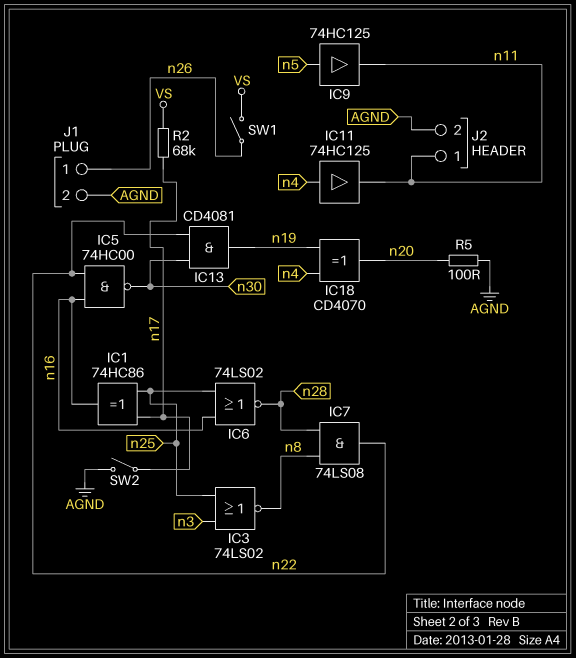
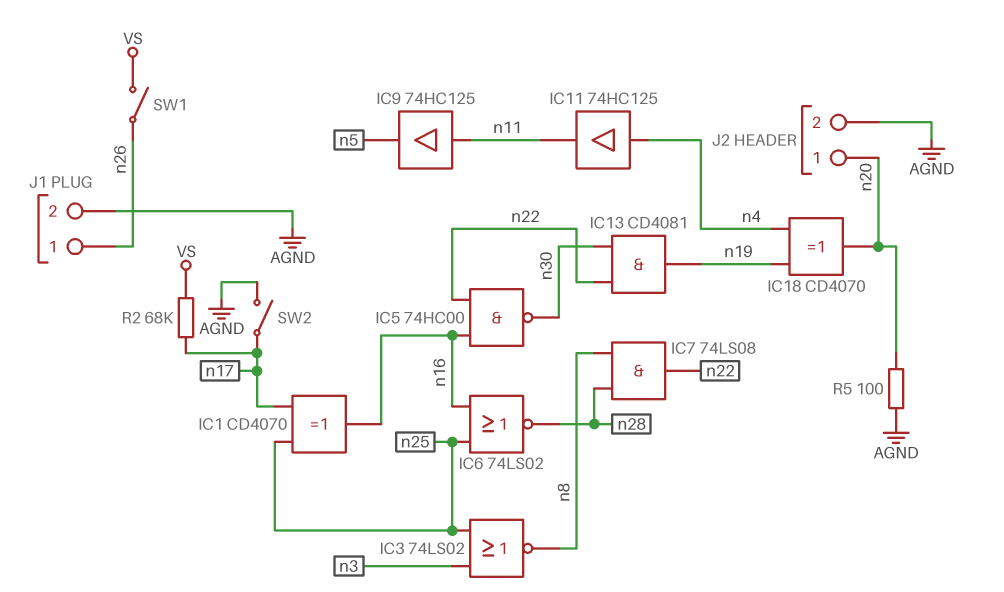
IC1: XOR 74HC86 (in n17, in n25, out n16) -> XOR CD4070 (in n17, in n25, out n16)
IC9: buffer 74HC125 (in n5, out n11) -> buffer 74HC125 (in n11, out n5)
J2 pin 1: n11 -> n20

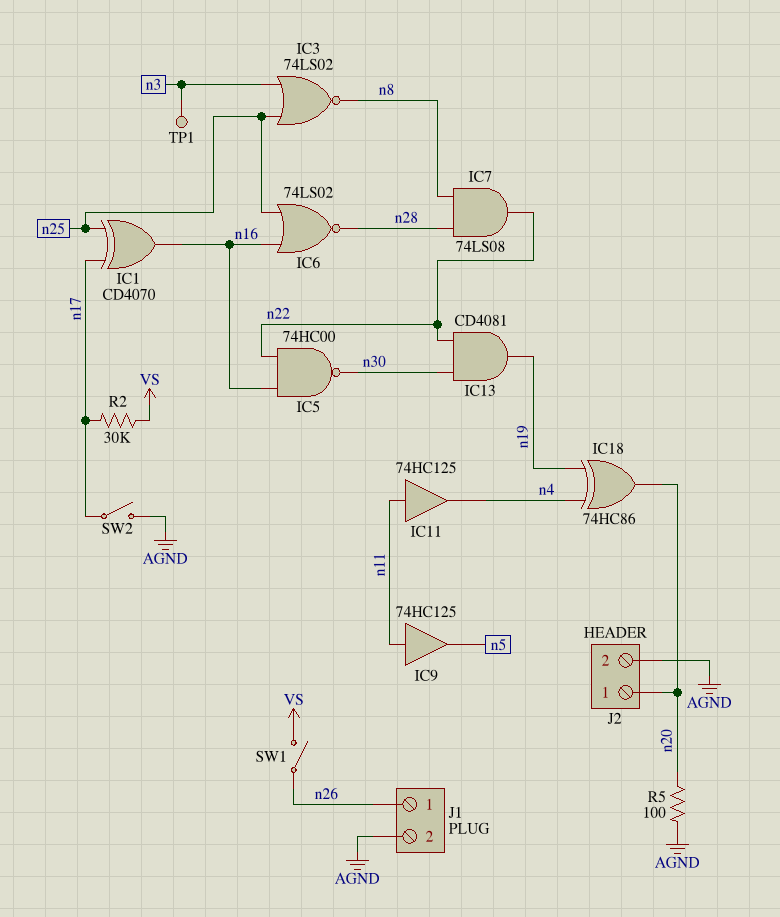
IC11: buffer 74HC125 (in n4, out n11) -> buffer 74HC125 (in n11, out n4)
IC18: XOR CD4070 (in n4, in n19, out n20) -> XOR 74HC86 (in n4, in n19, out n20)
R2: 68k (VS, n17) -> 30k (VS, n17)
TP1: none -> test point (n3)

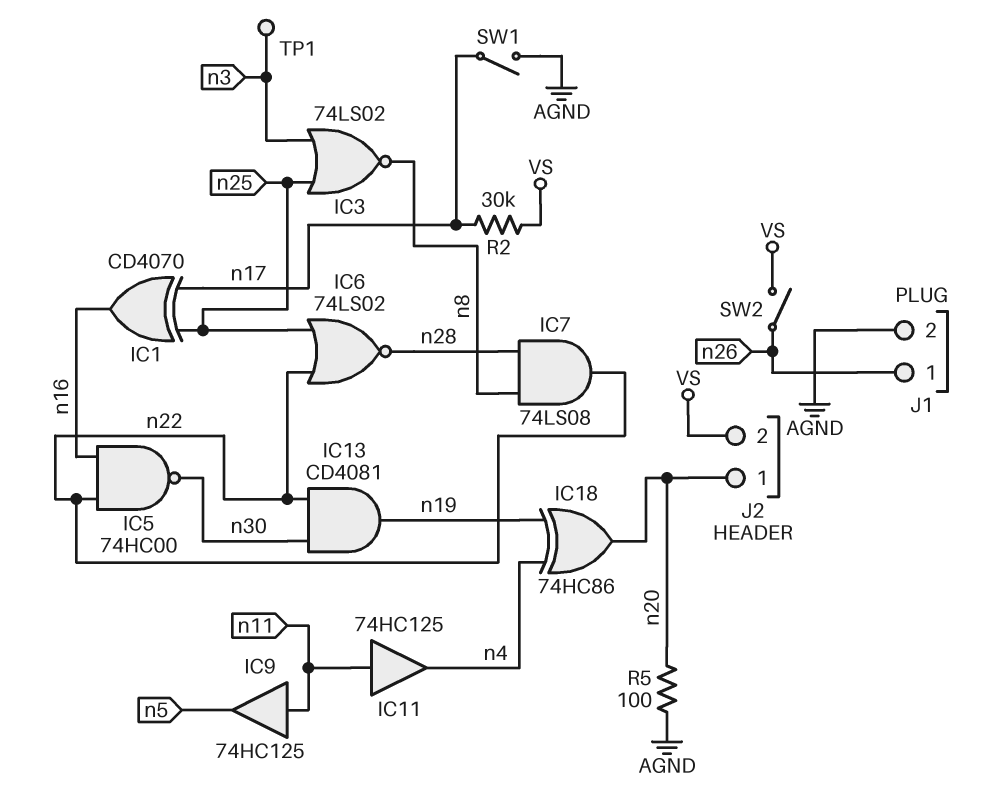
IC6: NOR 74LS02 (in n16, in n25, out n28) -> NOR 74LS02 (in n22, in n25, out n28)
J2 pin 2: AGND -> VS
SW1: switch (VS, n26) -> switch (AGND, n17)
SW2: switch (AGND, n17) -> switch (VS, n26)

